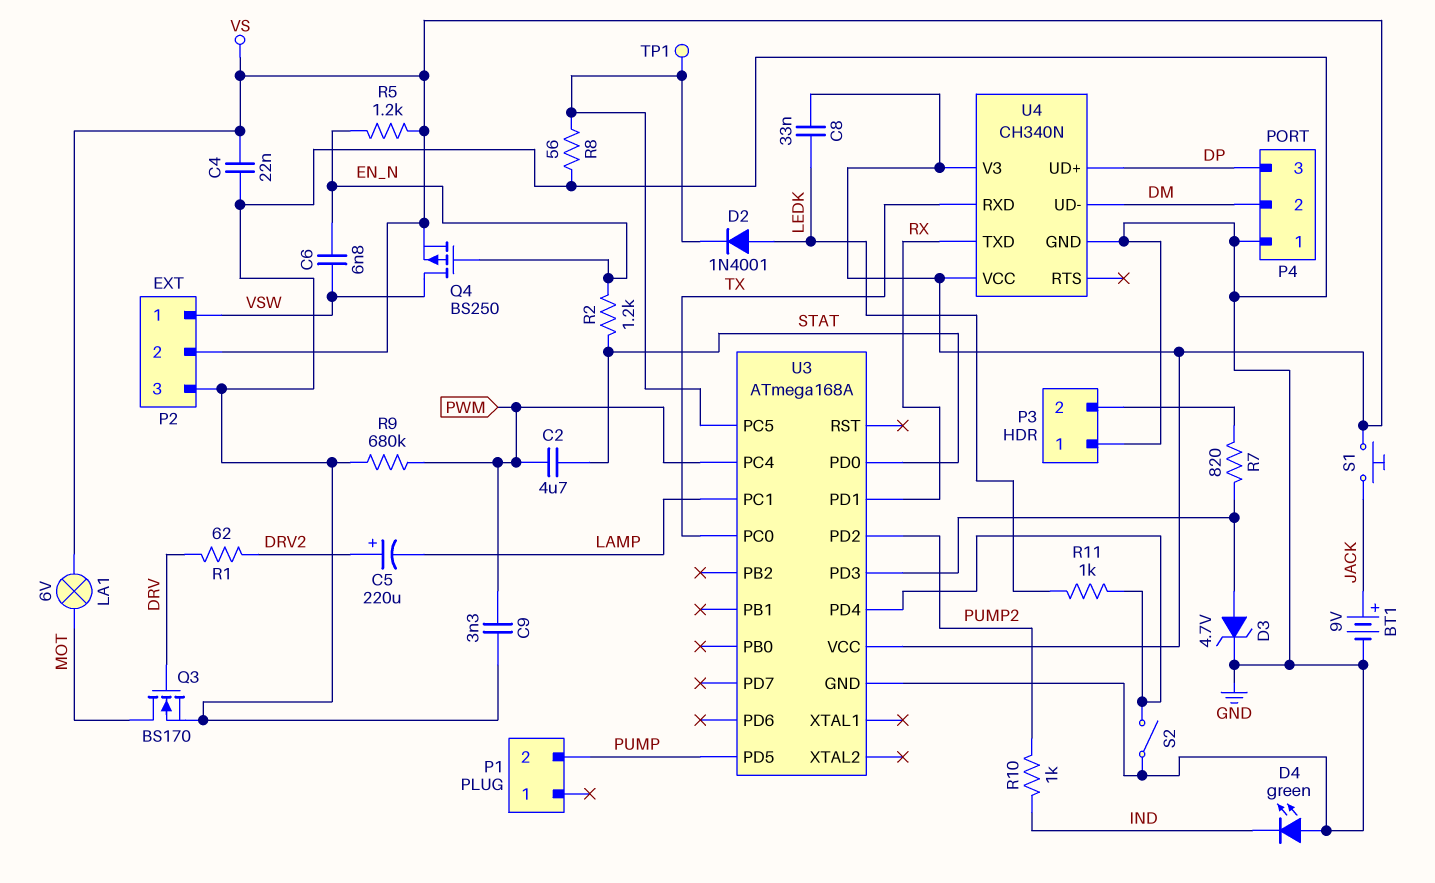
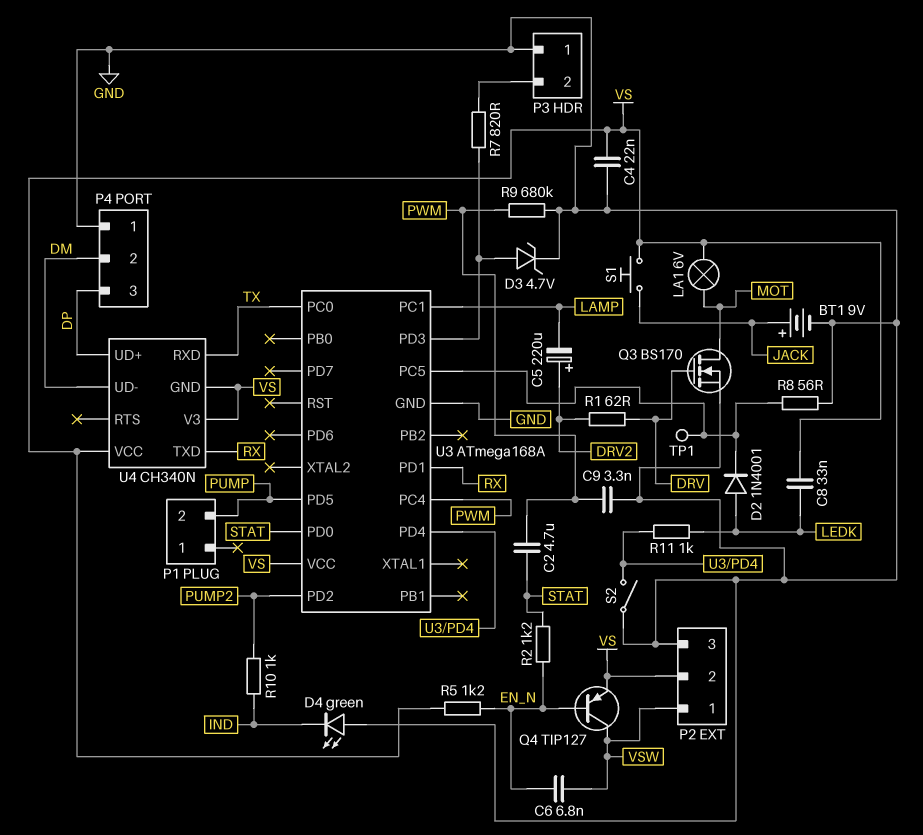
Q4: PMOS BS250 (G EN_N, D VSW, S VS) -> PNP TIP127 (B EN_N, C VSW, E VS)
U4 pin GND: GND -> VS

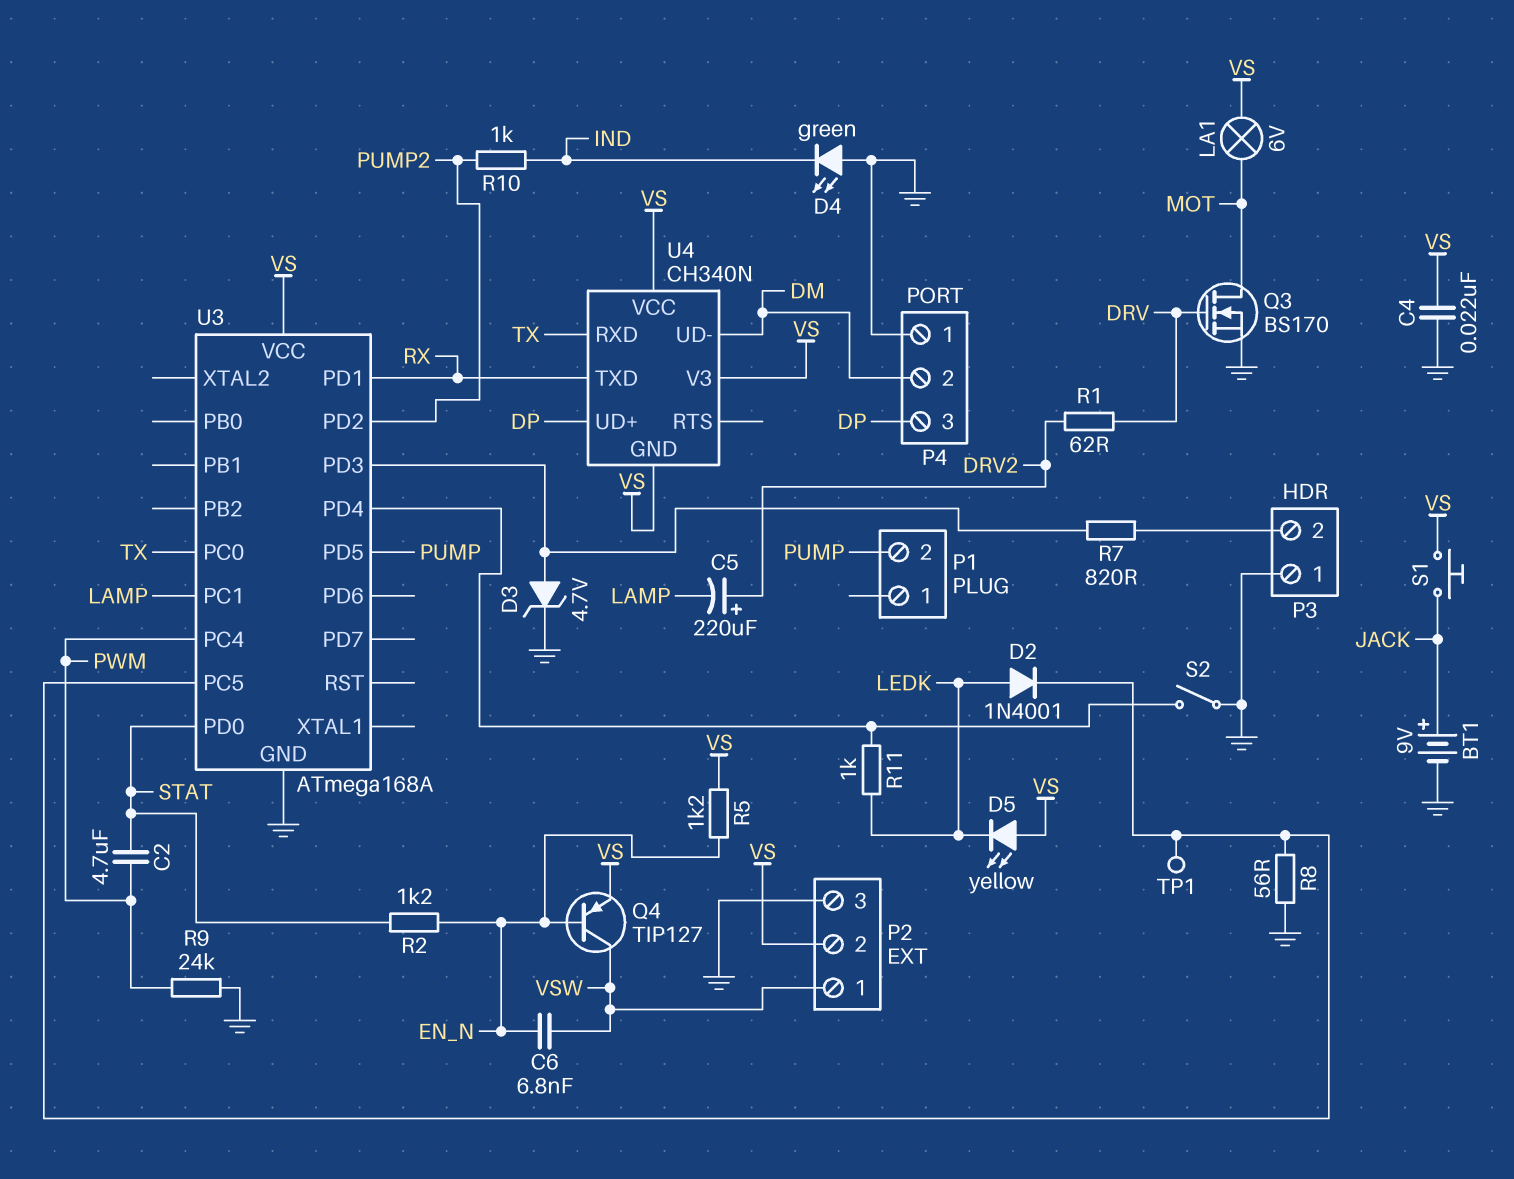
C8: 33nF (LEDK, VS) -> none
C9: 3.3nF (GND, PWM) -> none
D5: none -> LED yellow (A VS, K LEDK)
R9: 680k (GND, PWM) -> 24k (GND, PWM)

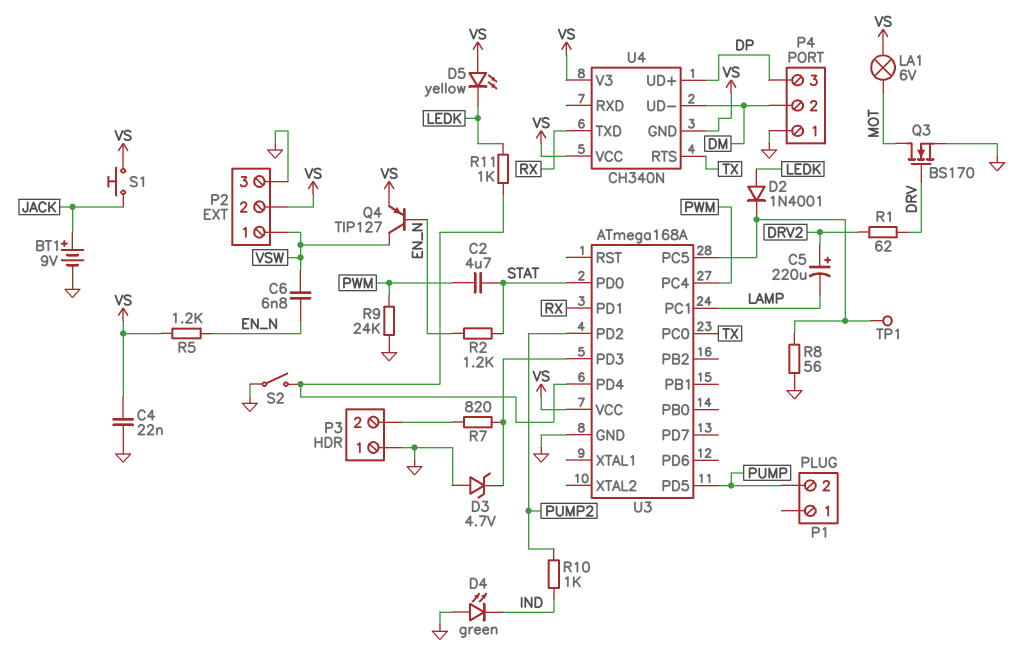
D3: zener 4.7V (A U3/PD3, K GND) -> zener 4.7V (A GND, K U3/PD3)
U4 pin RTS: none -> TX
U4 pin RXD: TX -> none

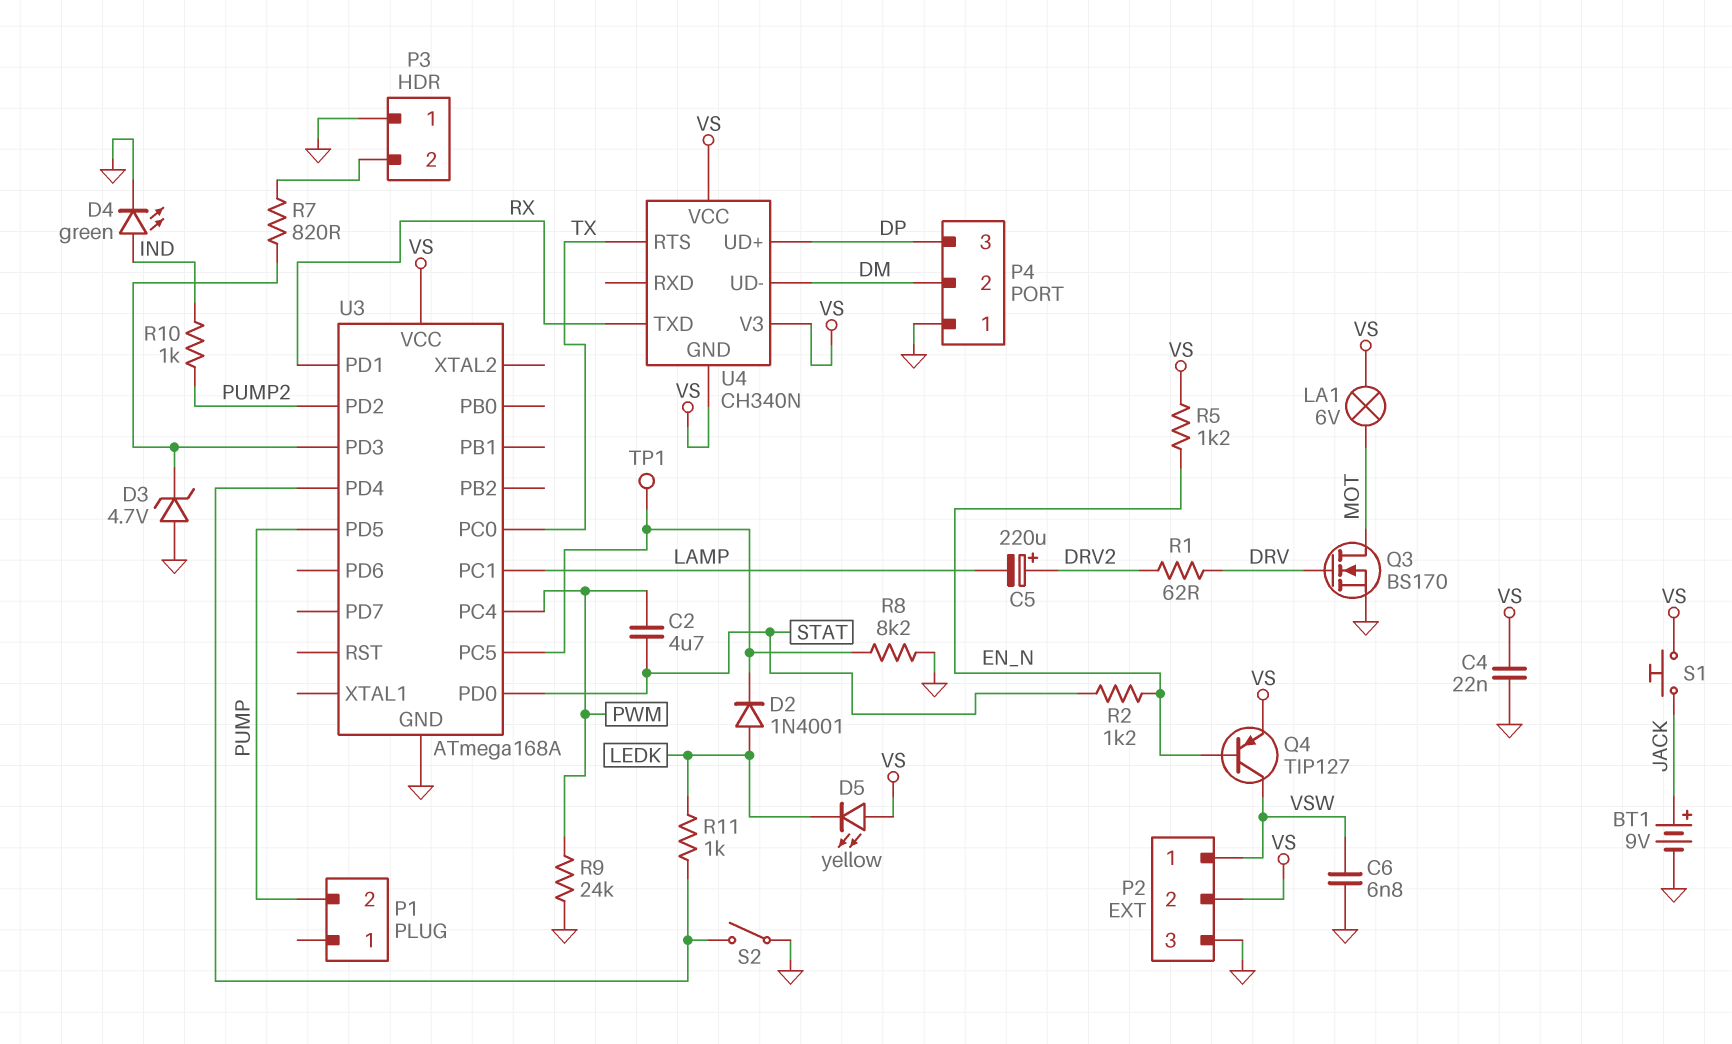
C6: 6.8nF (EN_N, VSW) -> 6.8nF (GND, VSW)
D4: LED green (A GND, K IND) -> LED green (A IND, K GND)
R8: 56 (GND, U3/PC5) -> 8.2k (GND, U3/PC5)

